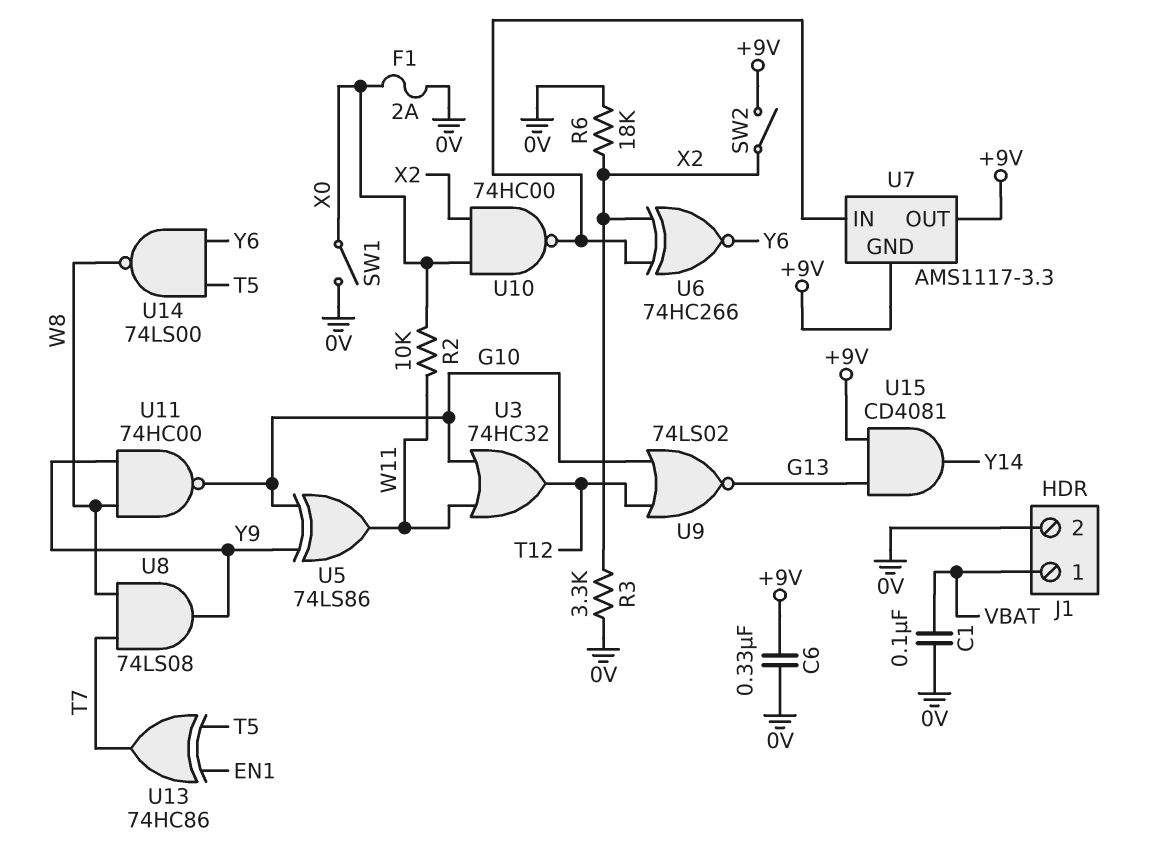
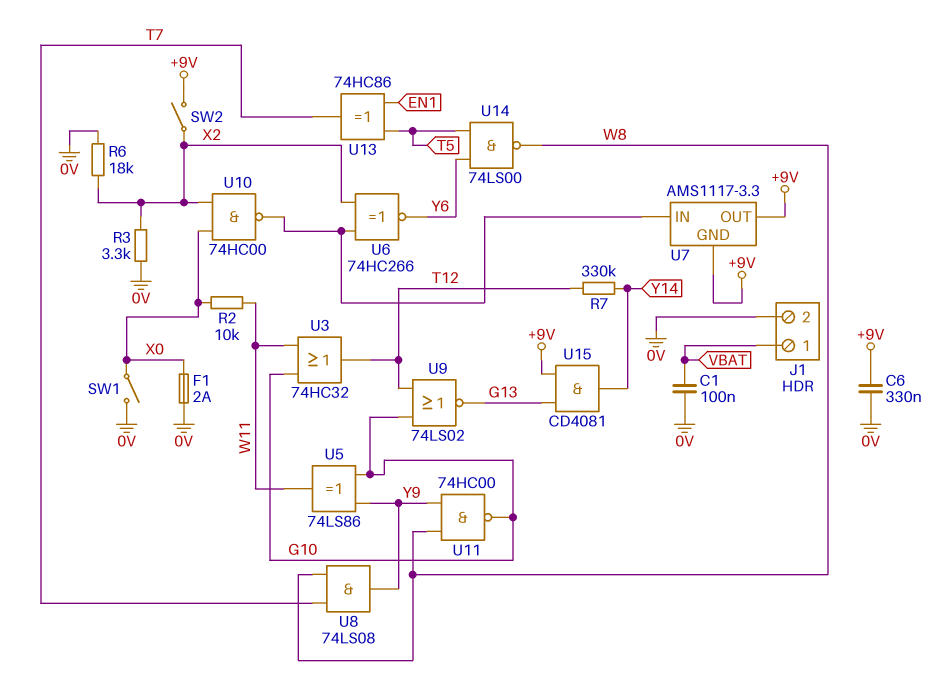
R7: none -> 330k (T12, Y14)

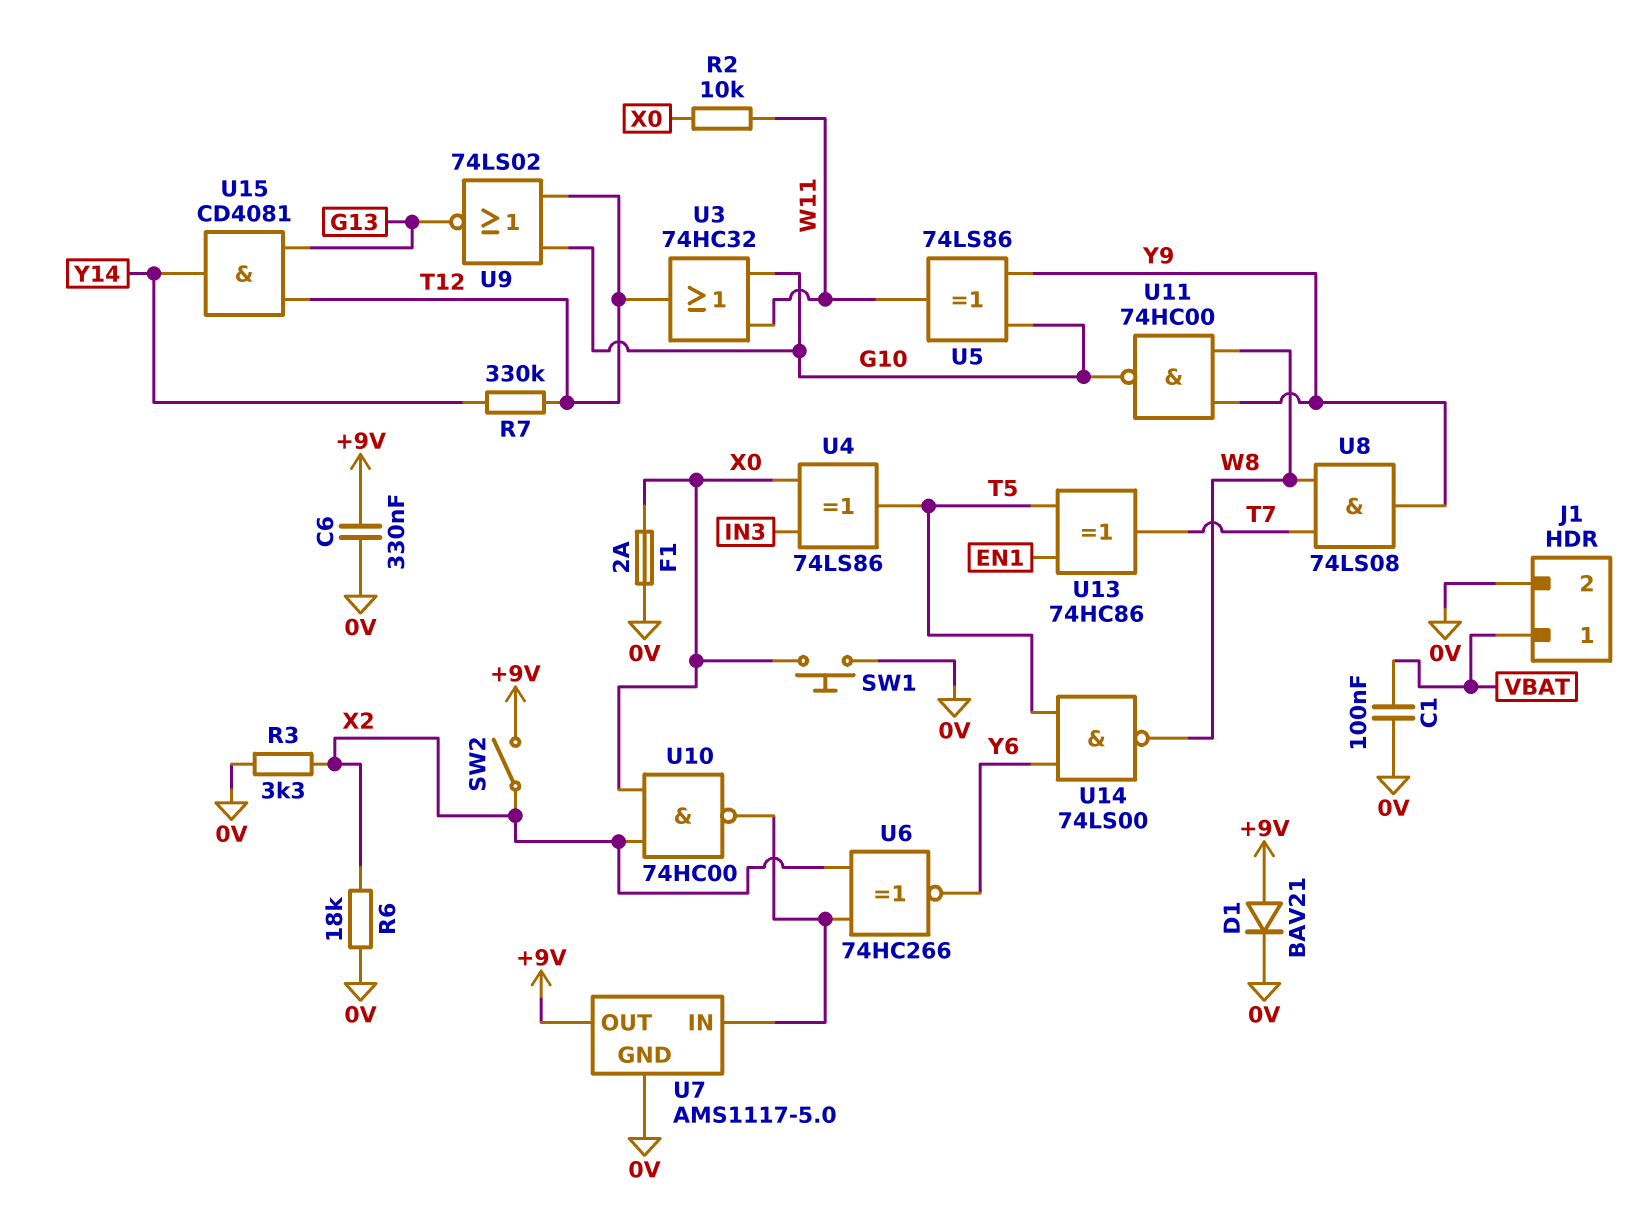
D1: none -> diode BAV21 (A +9V, K 0V)
SW1: switch (0V, X0) -> button (0V, X0)
U4: none -> XOR 74LS86 (in IN3, in X0, out T5)
U7: AMS1117-3.3 -> AMS1117-5.0
U7 pin GND: +9V -> 0V
U15: AND CD4081 (in +9V, in G13, out Y14) -> AND CD4081 (in G13, in T12, out Y14)

